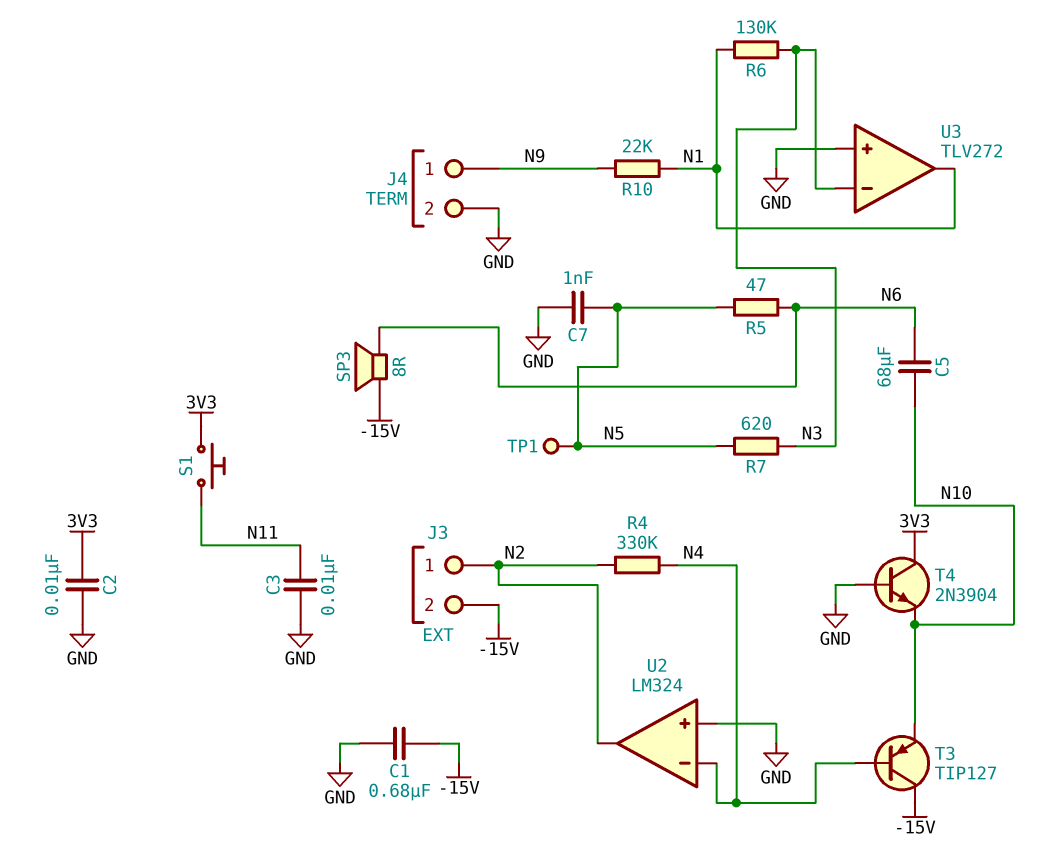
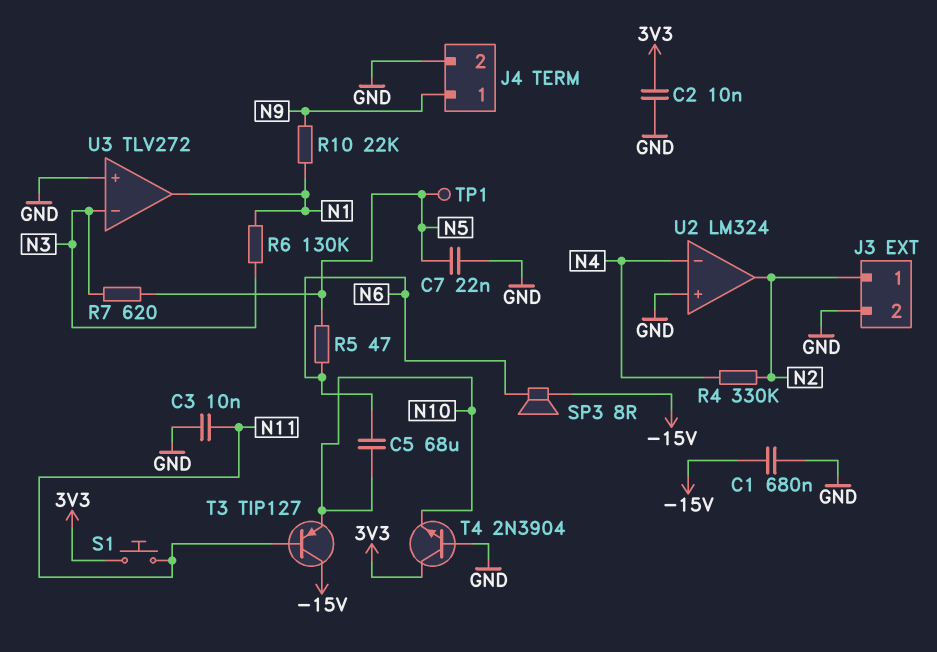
C7: 1nF (GND, N5) -> 22nF (GND, N5)
J3 pin 2: -15V -> GND
T3: PNP TIP127 (B N4, C -15V, E N10) -> PNP TIP127 (B N11, C -15V, E N10)

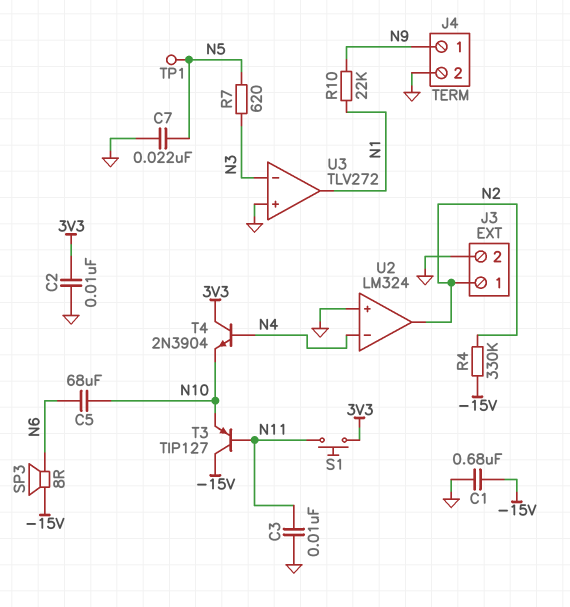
R4: 330k (N2, N4) -> 330k (-15V, N2)
R5: 47 (N5, N6) -> none
R6: 130k (N1, N3) -> none
T4: NPN 2N3904 (B GND, C 3V3, E N10) -> NPN 2N3904 (B N4, C 3V3, E N10)

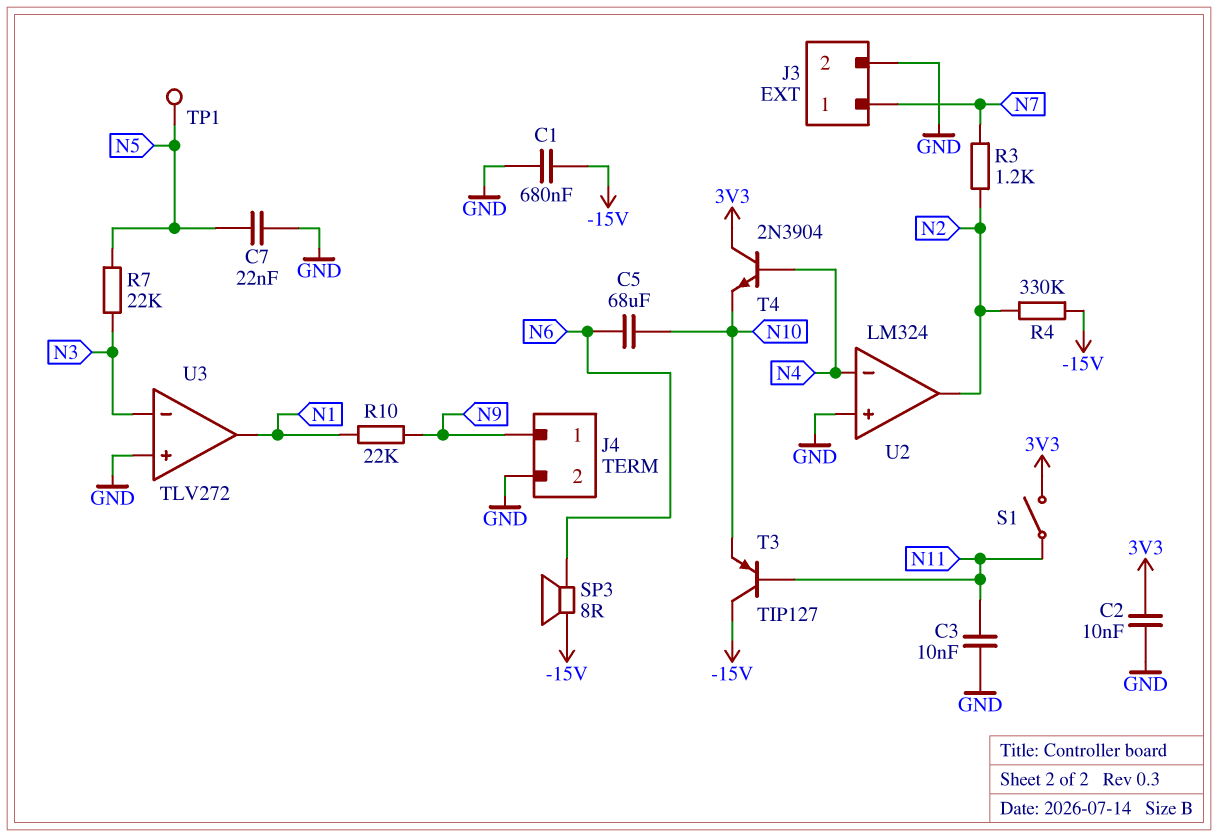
J3 pin 1: N2 -> N7
R3: none -> 1.2k (N2, N7)
R7: 620 (N3, N5) -> 22k (N3, N5)
S1: button (3V3, N11) -> switch (3V3, N11)

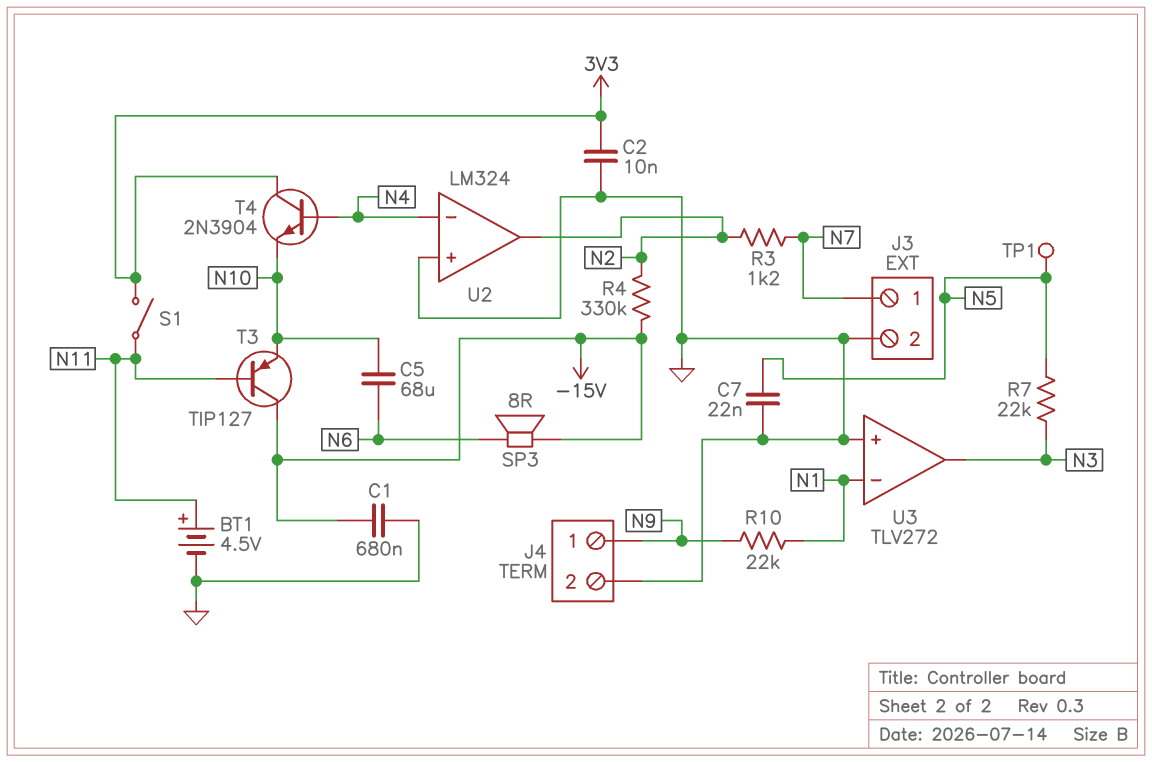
BT1: none -> 4.5V (plus N11, minus GND)
C3: 10nF (GND, N11) -> none
U3 pin in-: N3 -> N1
U3 pin out: N1 -> N3

